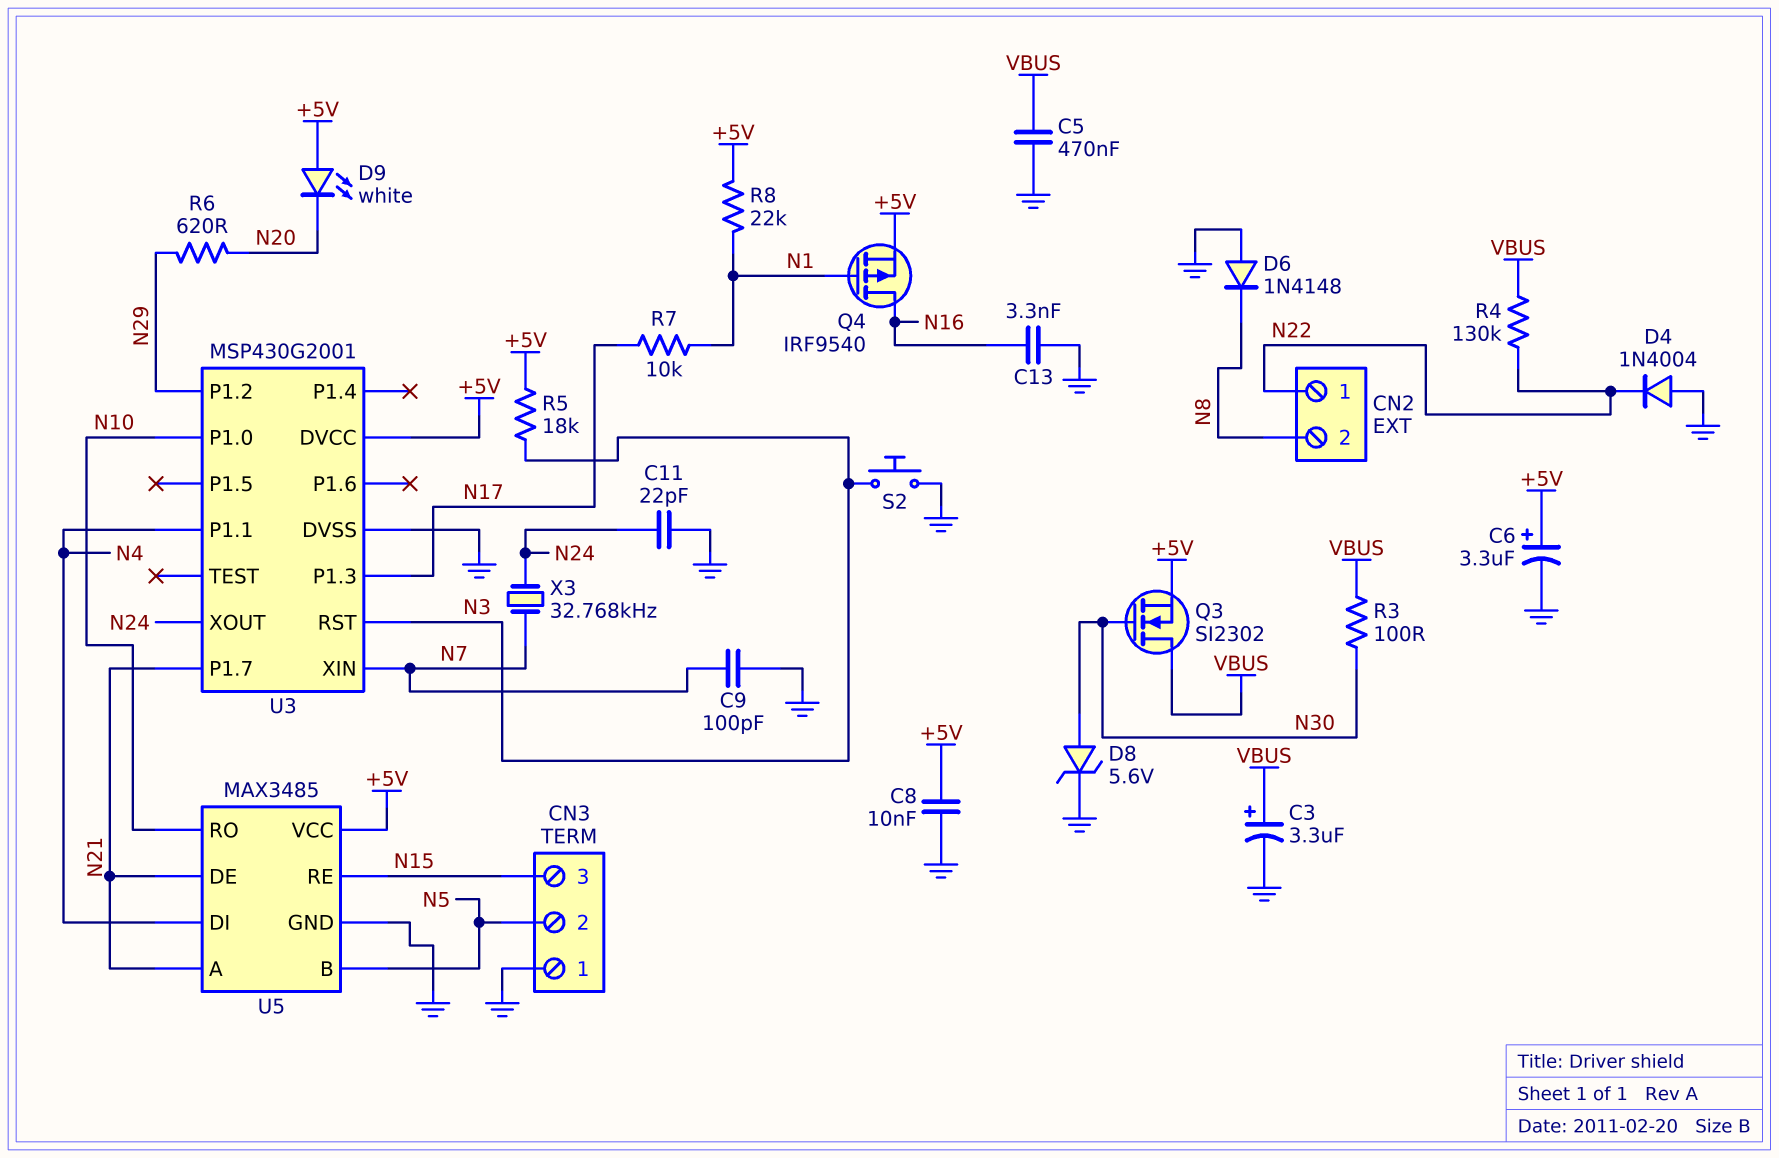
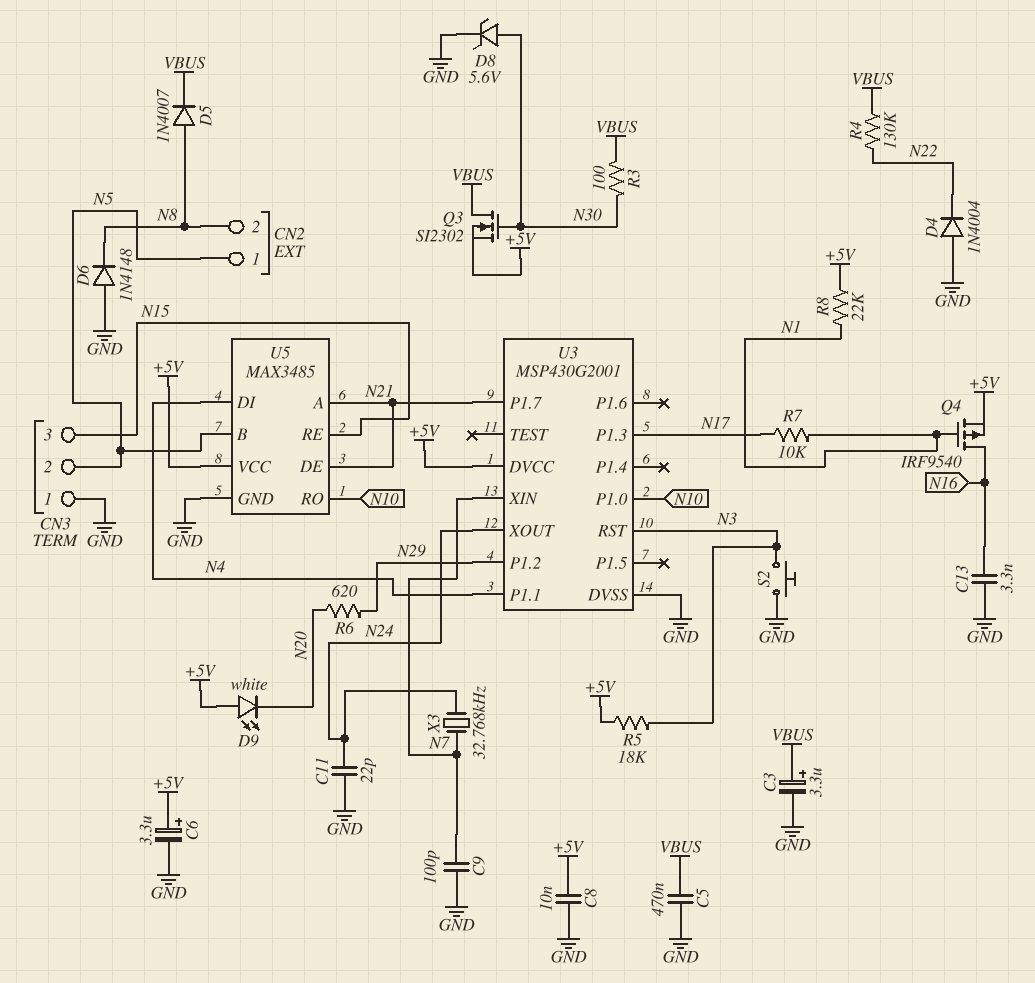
CN2 pin 1: N22 -> N5
D5: none -> diode 1N4007 (A N8, K VBUS)

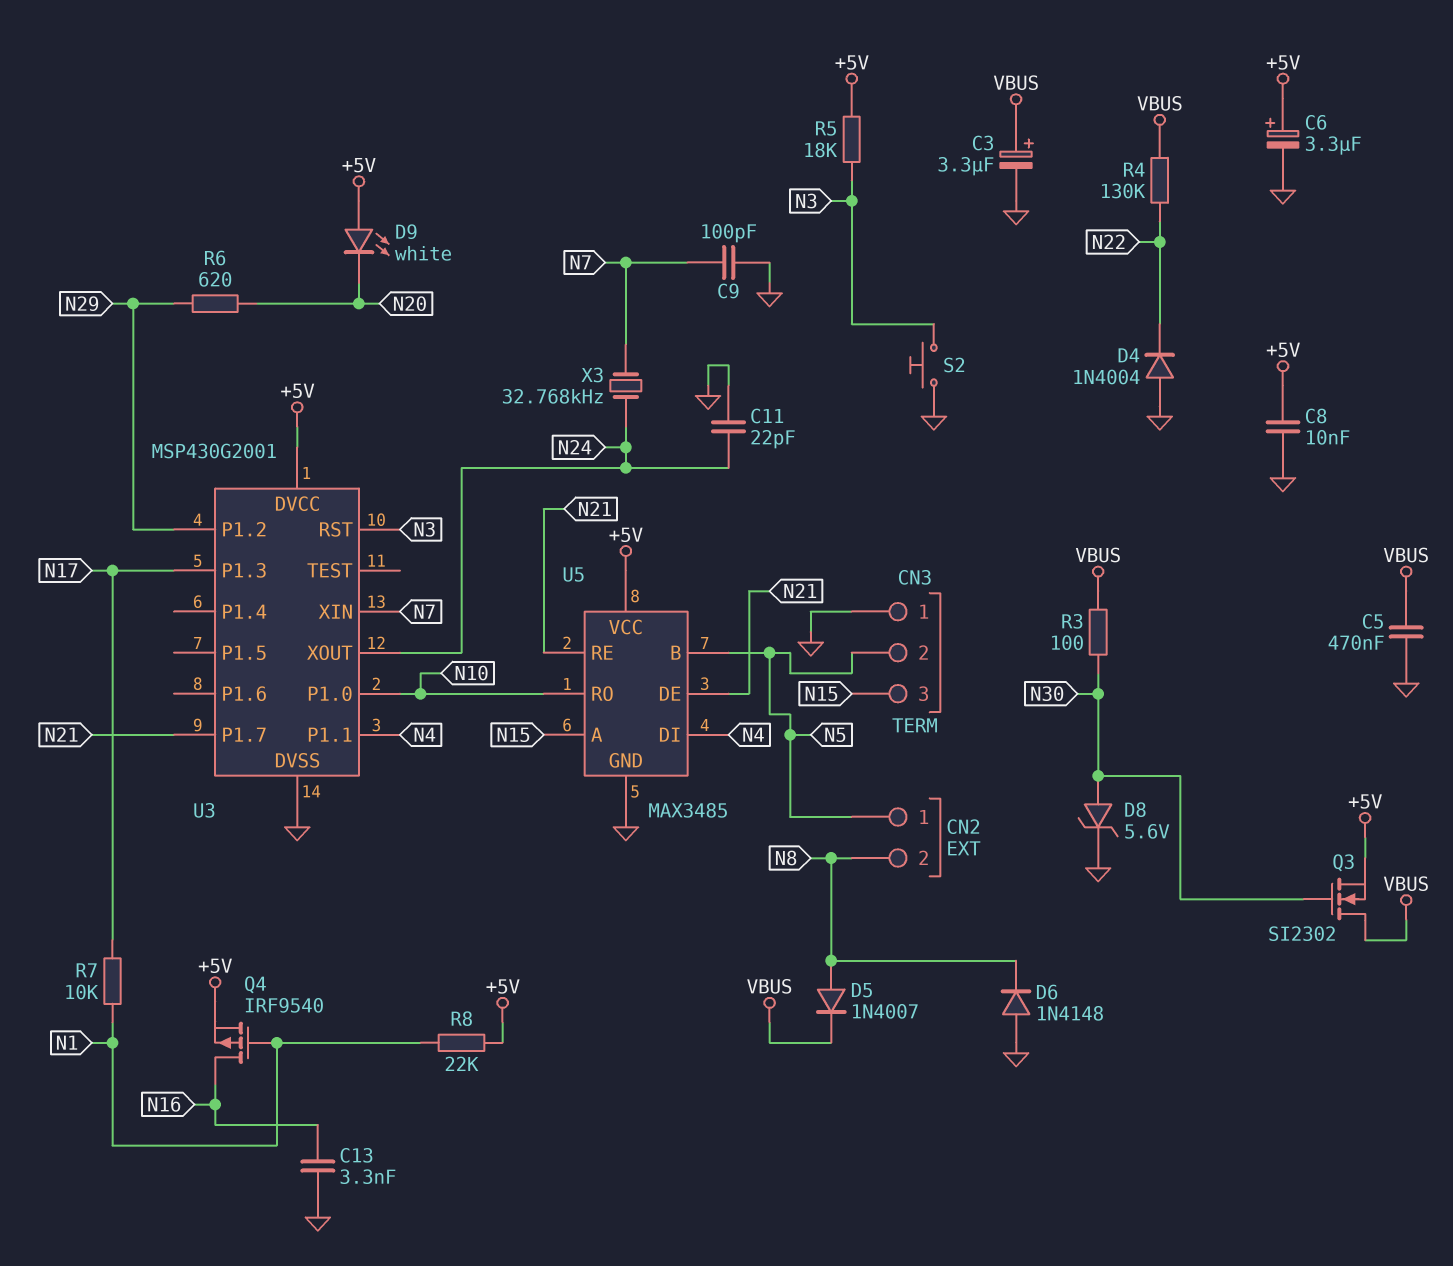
U5 pin A: N21 -> N15
U5 pin RE: N15 -> N21

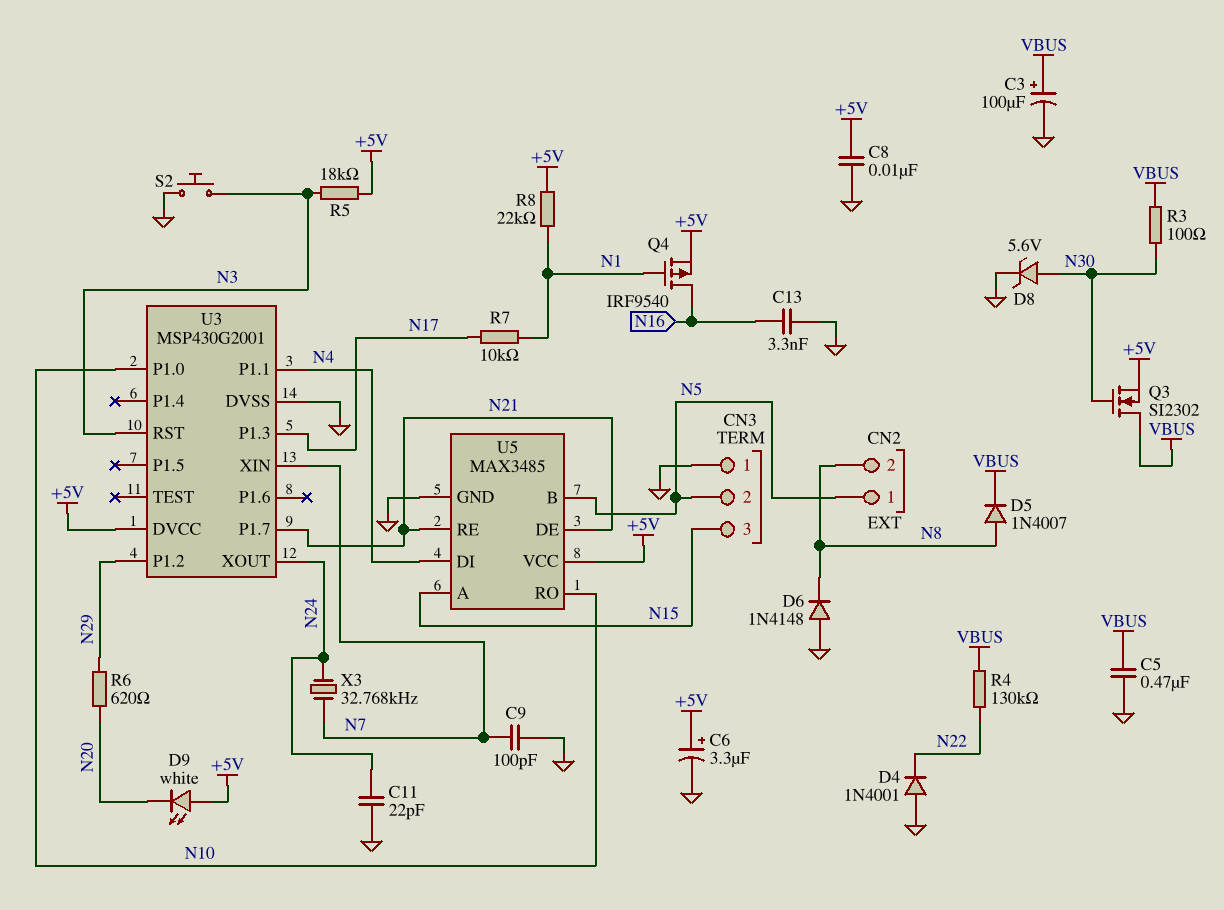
C3: 3.3uF (plus VBUS, minus GND) -> 100uF (plus VBUS, minus GND)
D4: diode 1N4004 (A GND, K N22) -> diode 1N4001 (A GND, K N22)

